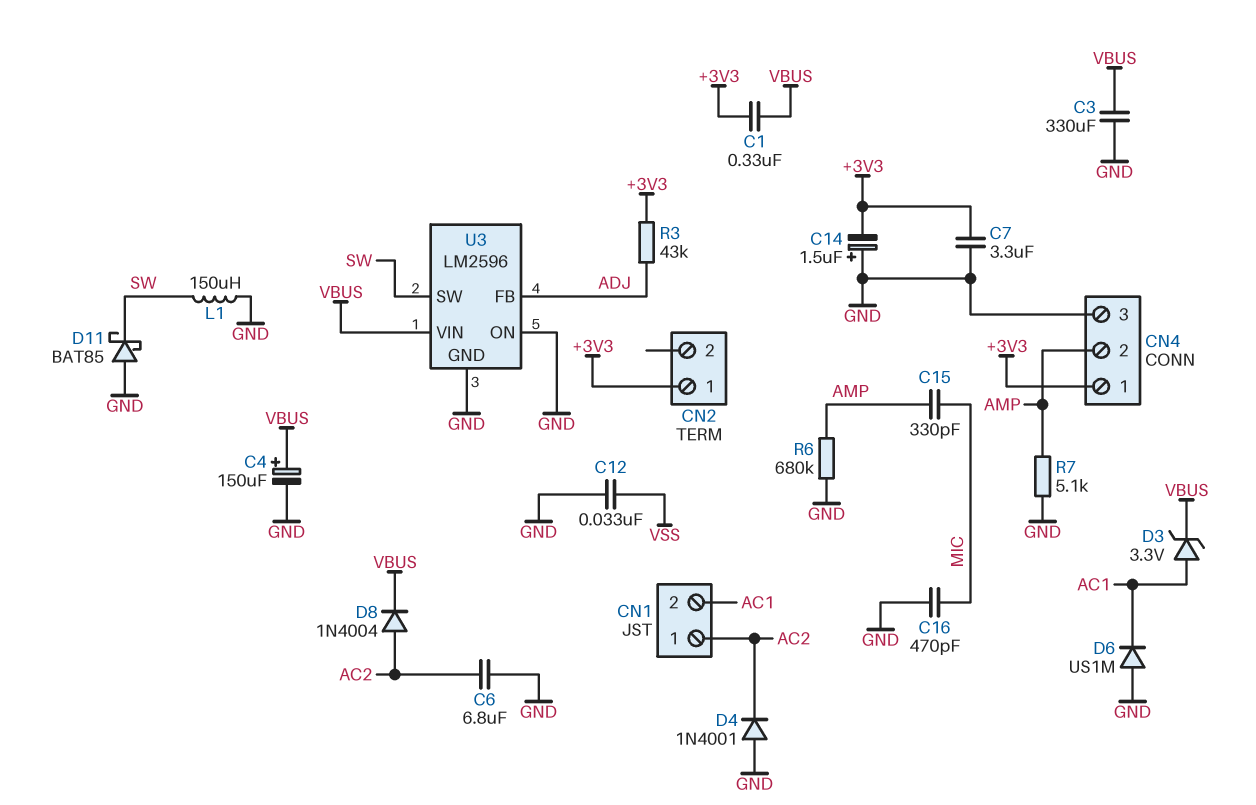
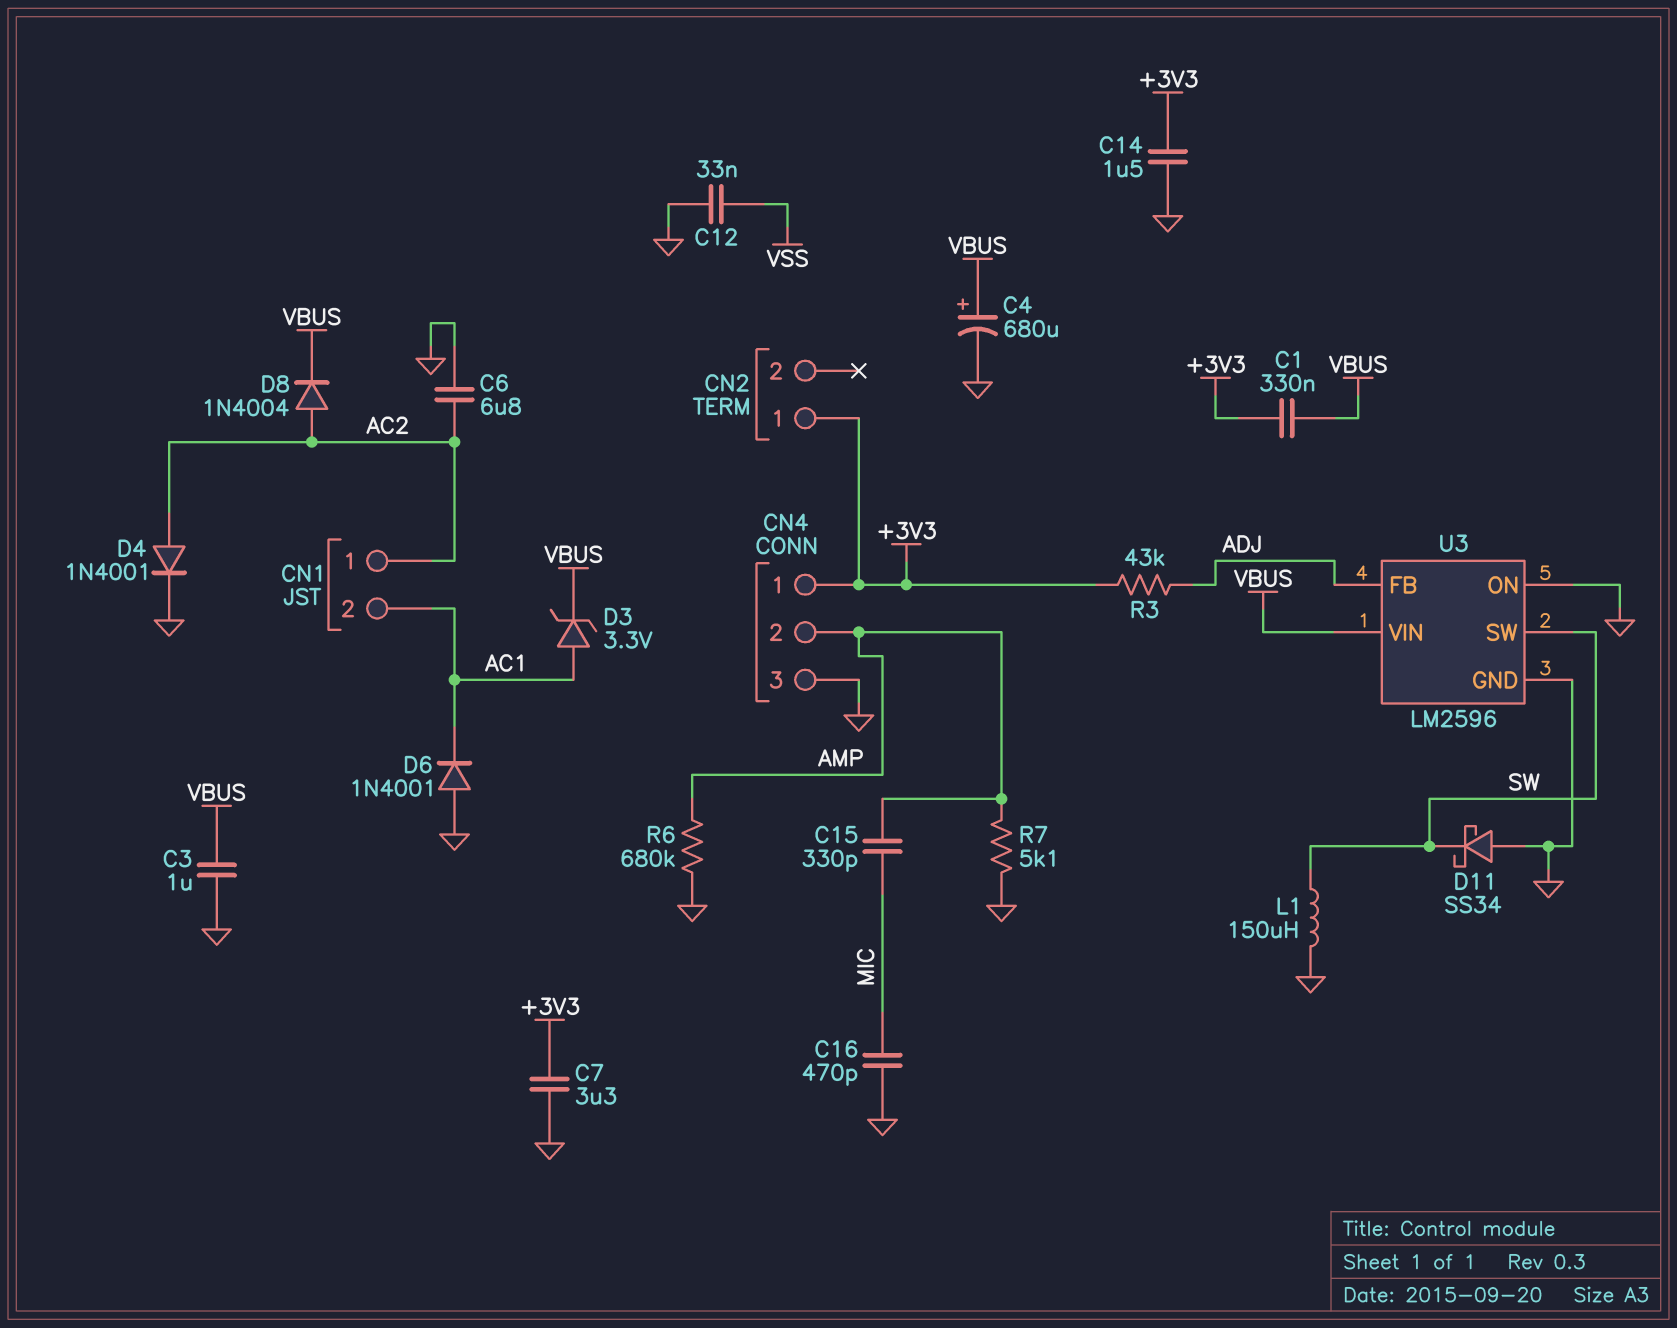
C3: 330uF (GND, VBUS) -> 1uF (GND, VBUS)
C4: 150uF (plus VBUS, minus GND) -> 680uF (plus VBUS, minus GND)
C14: 1.5uF (plus GND, minus +3V3) -> 1.5uF (+3V3, GND)
D4: diode 1N4001 (A GND, K AC2) -> diode 1N4001 (A AC2, K GND)
D6: diode US1M (A GND, K AC1) -> diode 1N4001 (A GND, K AC1)
D11: schottky BAT85 (A GND, K SW) -> schottky SS34 (A GND, K SW)

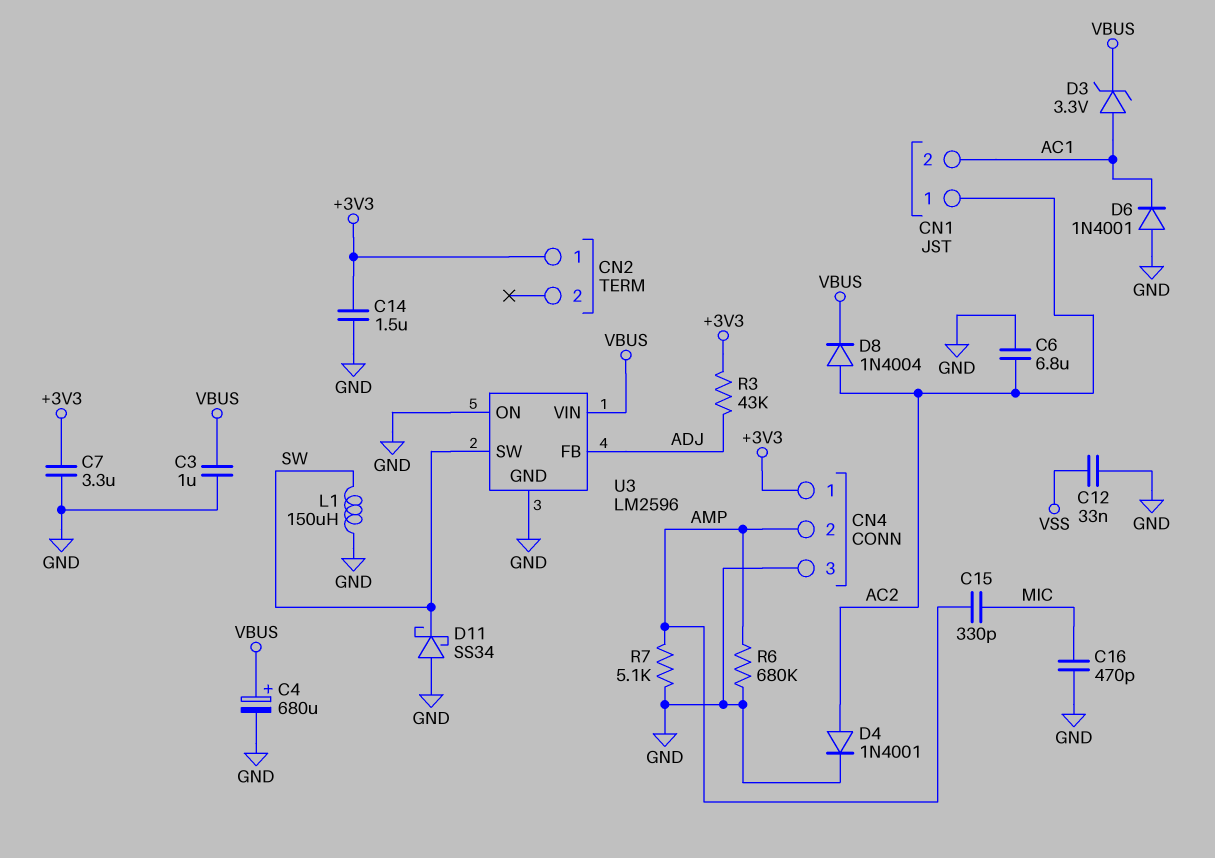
C1: 330nF (+3V3, VBUS) -> none

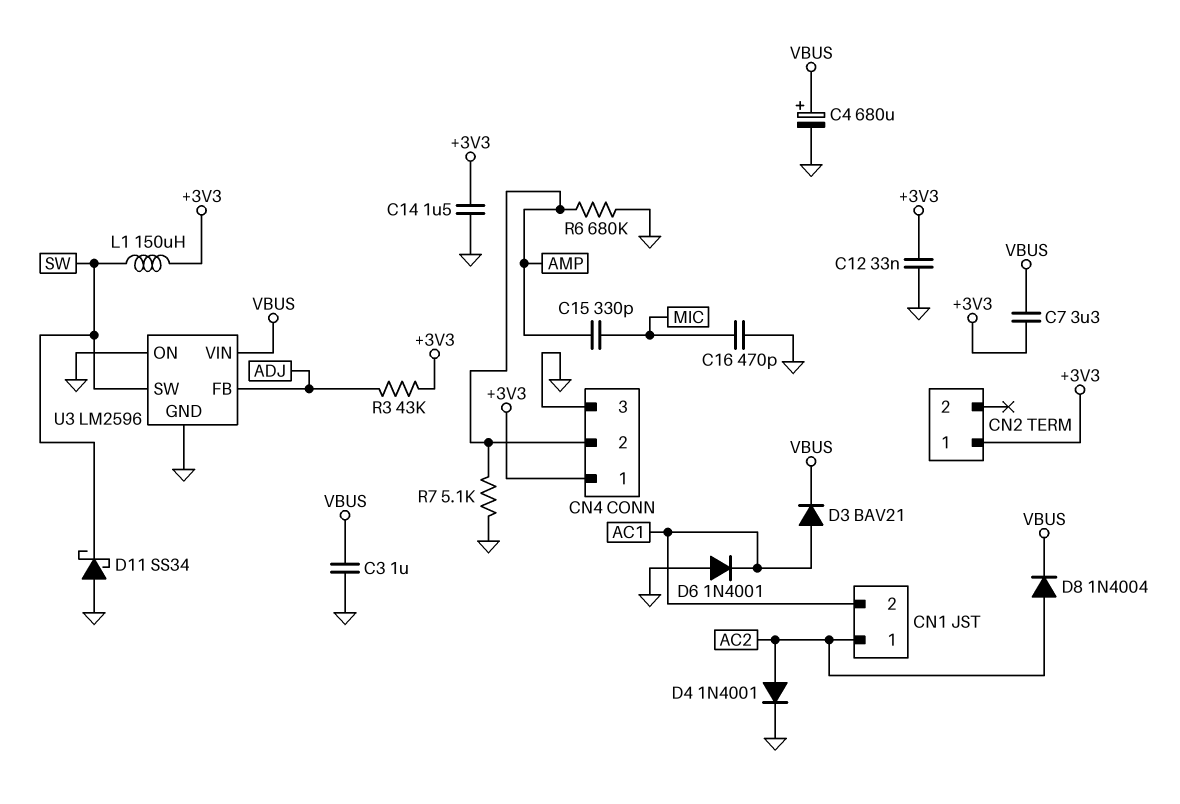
C6: 6.8uF (AC2, GND) -> none
C7: 3.3uF (+3V3, GND) -> 3.3uF (+3V3, VBUS)
C12: 33nF (GND, VSS) -> 33nF (+3V3, GND)
D3: zener 3.3V (A AC1, K VBUS) -> diode BAV21 (A AC1, K VBUS)
L1: 150uH (GND, SW) -> 150uH (+3V3, SW)

